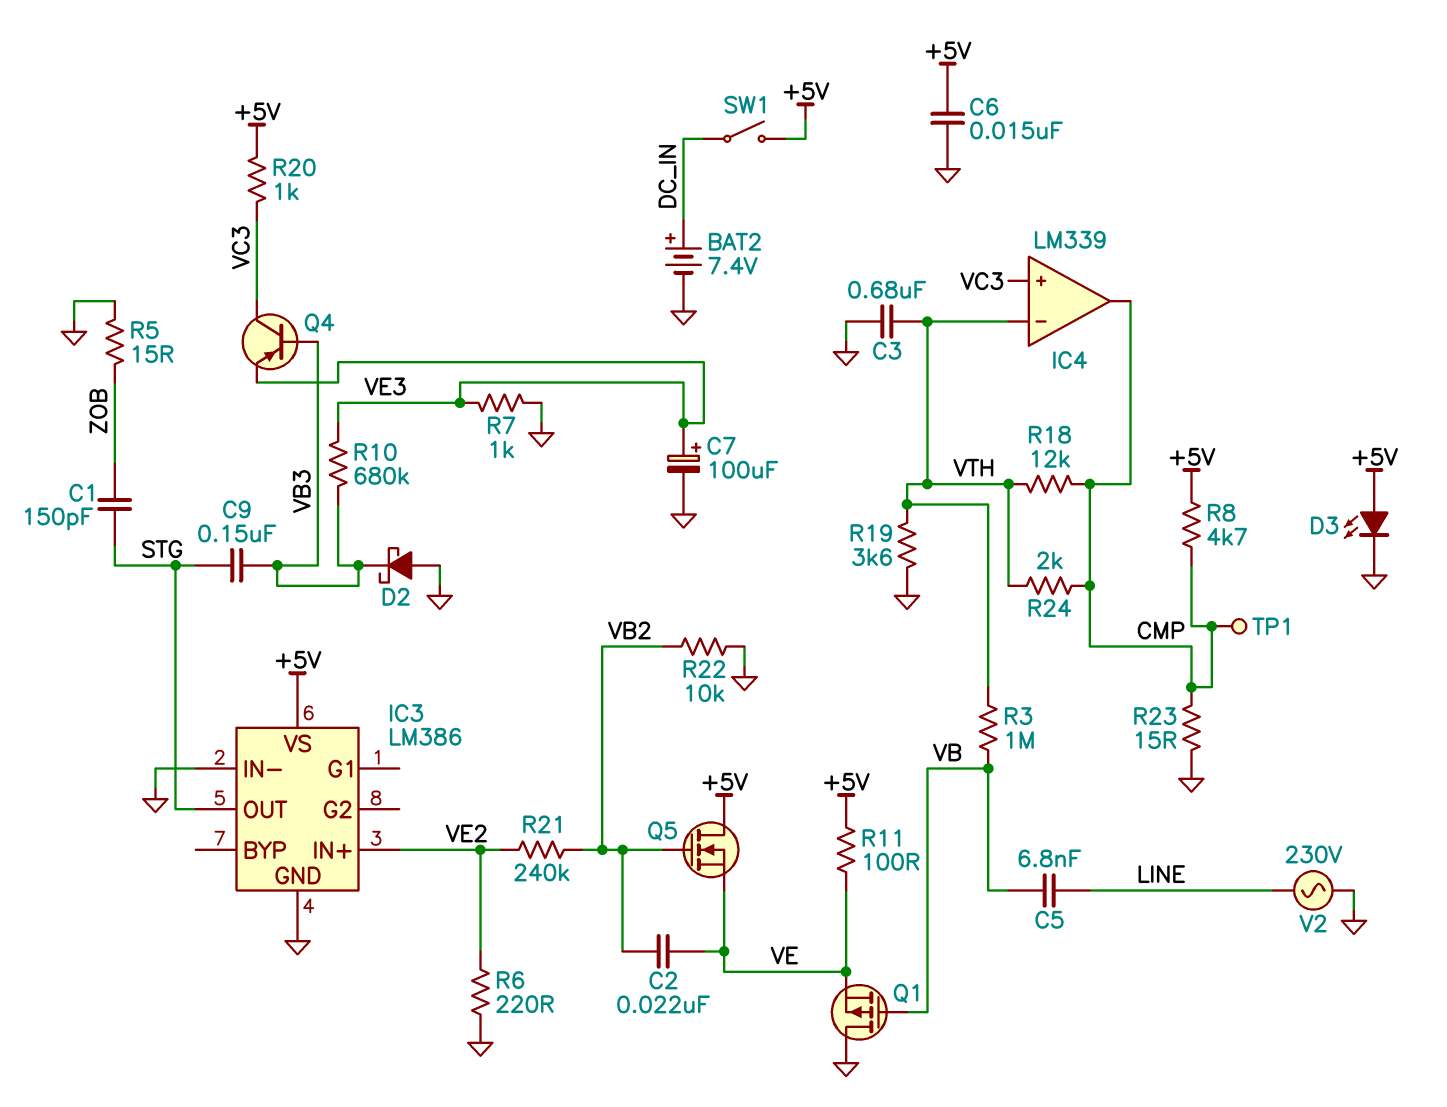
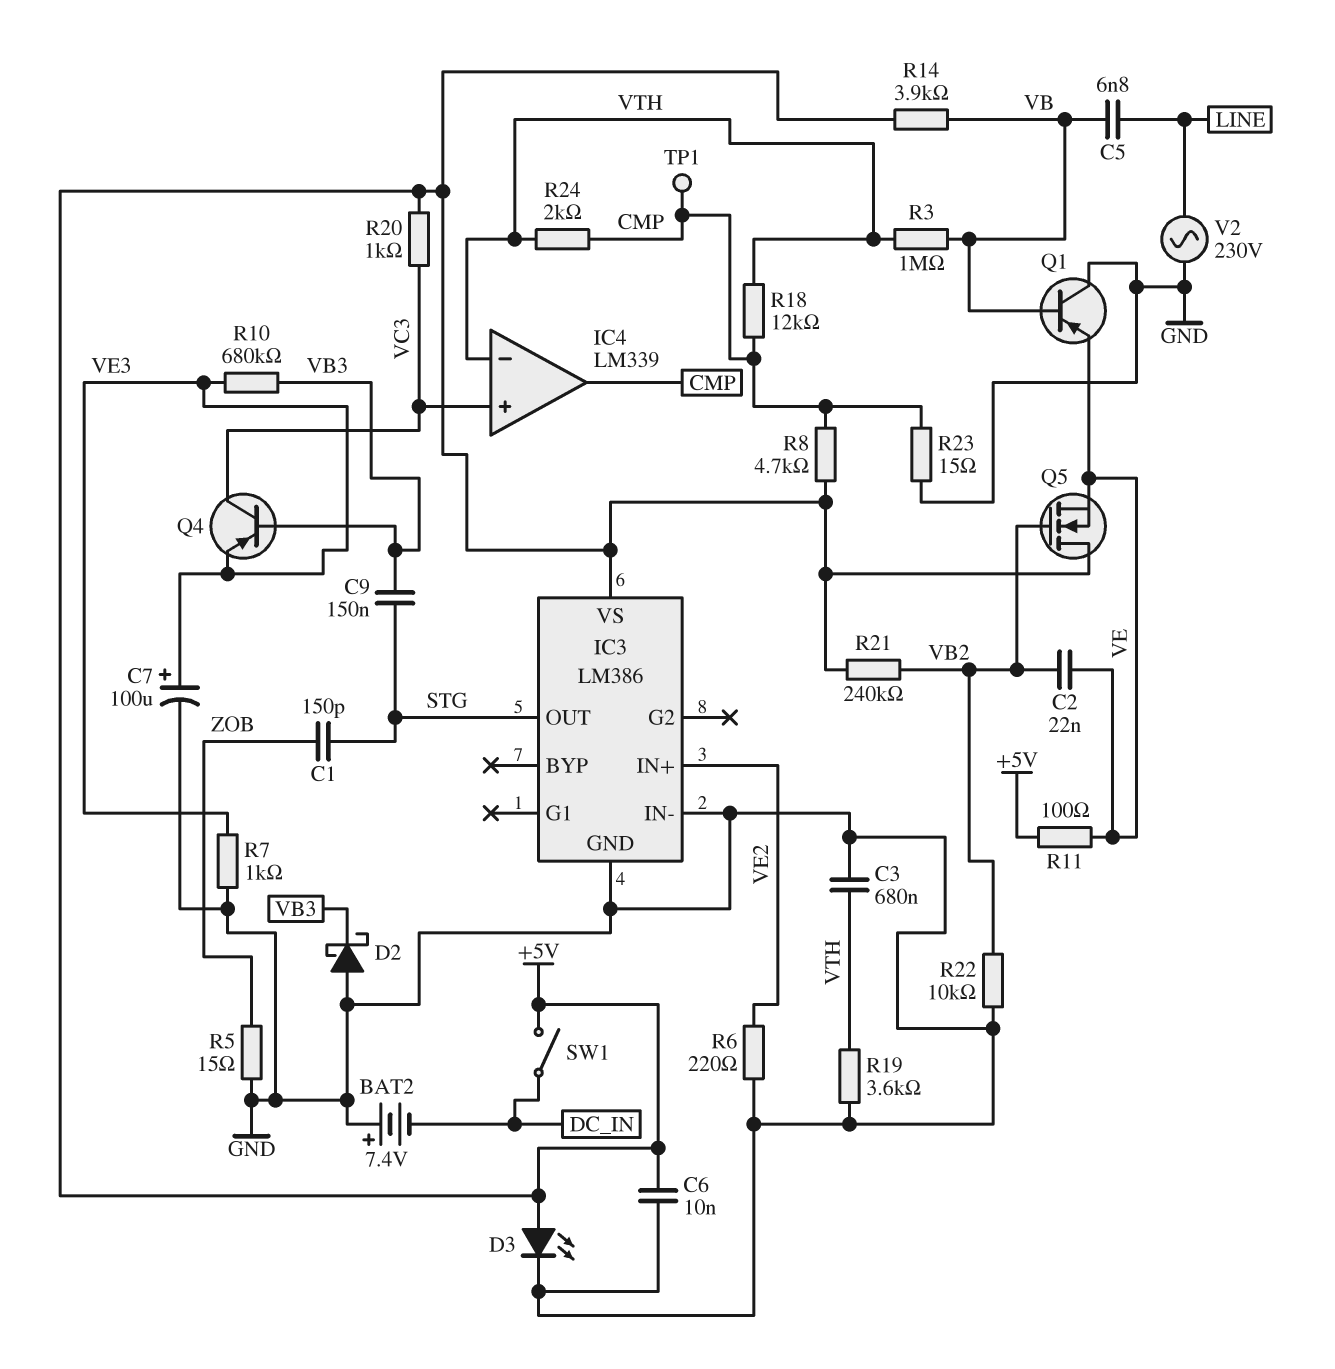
BAT2: 7.4V (plus DC_IN, minus GND) -> 7.4V (plus GND, minus DC_IN)
C6: 15nF (+5V, GND) -> 10nF (+5V, GND)
Q1: PMOS (G VB, D GND, S VE) -> PNP (B VB, C GND, E VE)
R14: none -> 3.9k (+5V, VB)
R21: 240k (VB2, VE2) -> 240k (+5V, VB2)

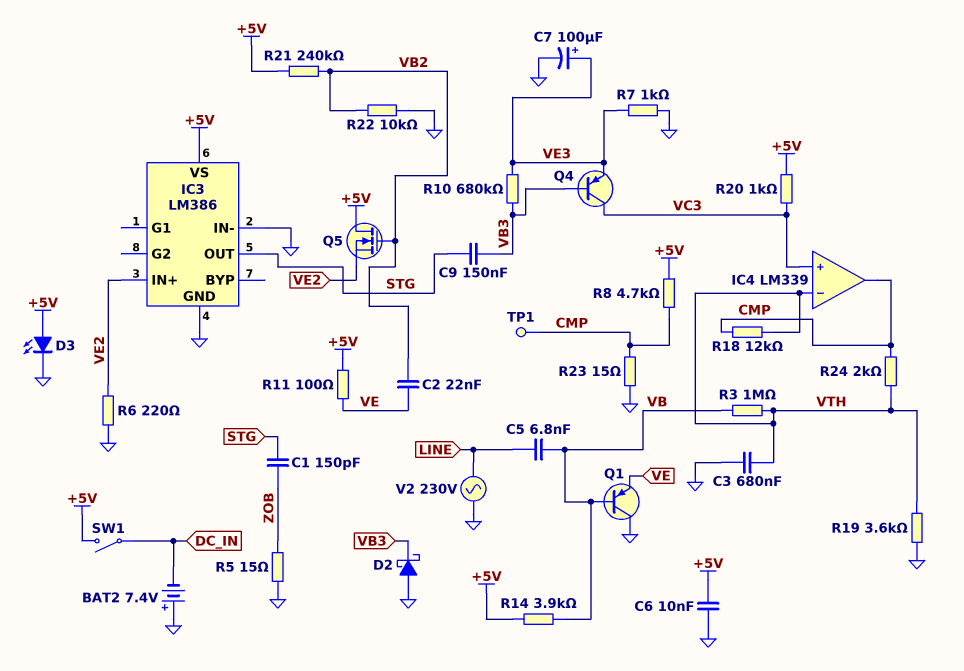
Q5: NMOS (G VB2, D +5V, S VE) -> NMOS (G VB2, D +5V, S VE2)

